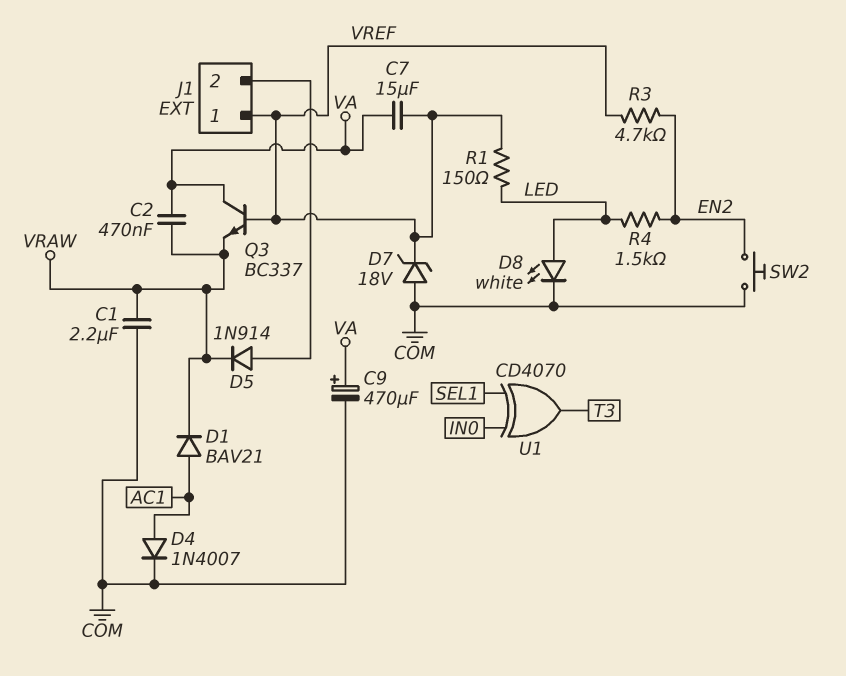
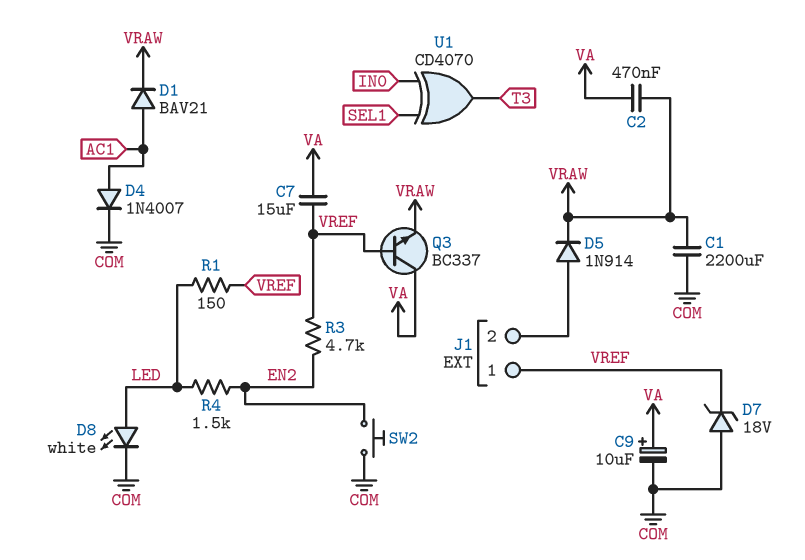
C1: 2.2uF (COM, VRAW) -> 2200uF (COM, VRAW)
C9: 470uF (plus VA, minus COM) -> 10uF (plus VA, minus COM)

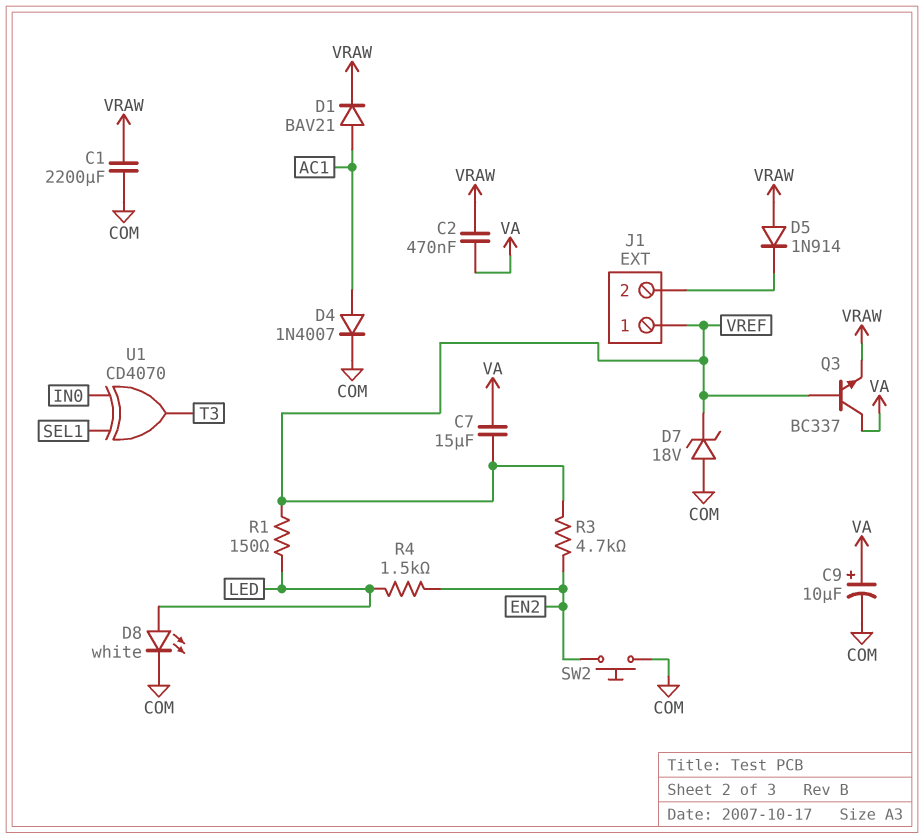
D5: diode 1N914 (A J1/2, K VRAW) -> diode 1N914 (A VRAW, K J1/2)

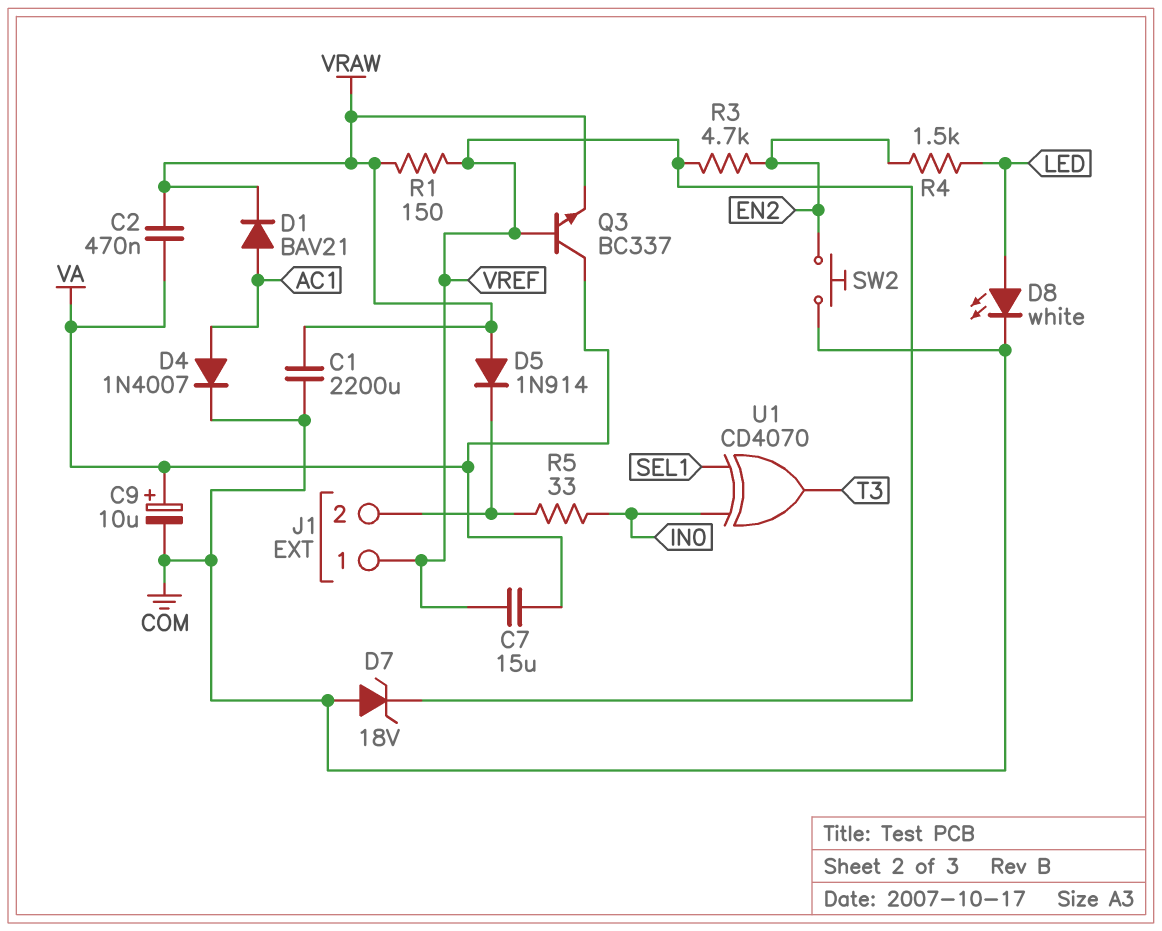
R1: 150 (LED, VREF) -> 150 (VRAW, VREF)
R5: none -> 33 (IN0, J1/2)

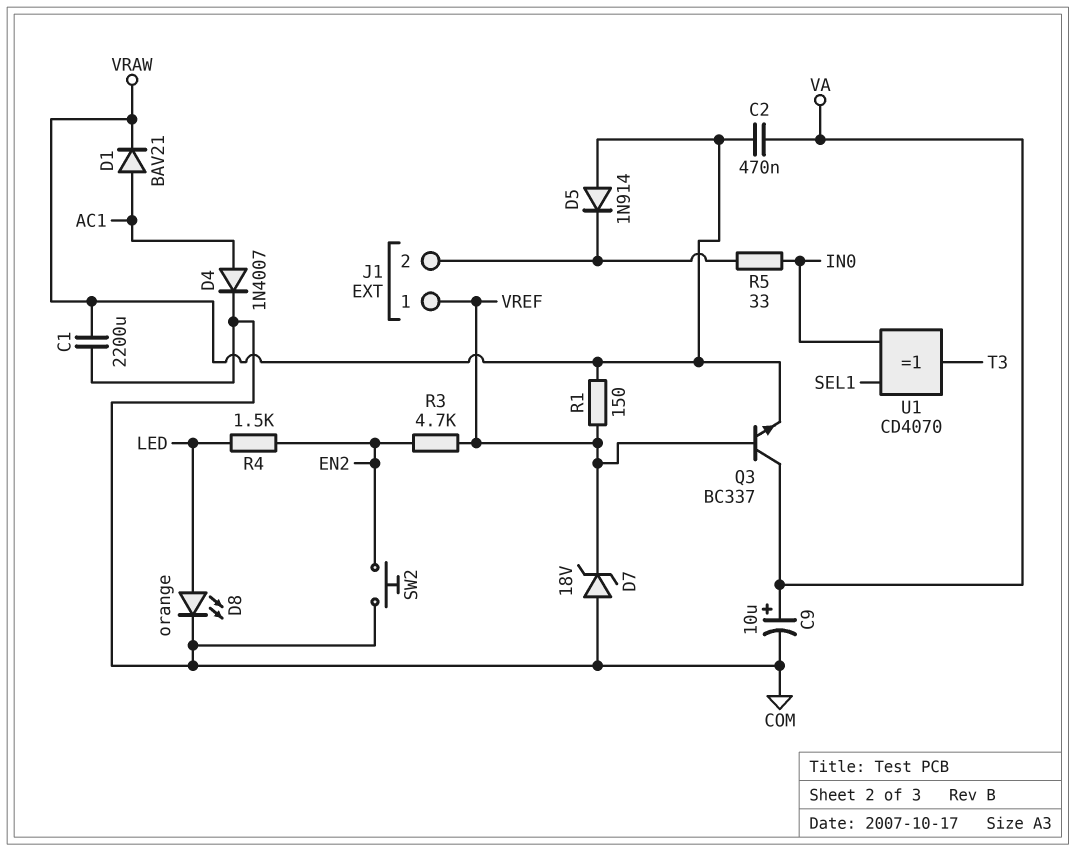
C7: 15uF (VA, VREF) -> none
D8: LED white (A LED, K COM) -> LED orange (A LED, K COM)

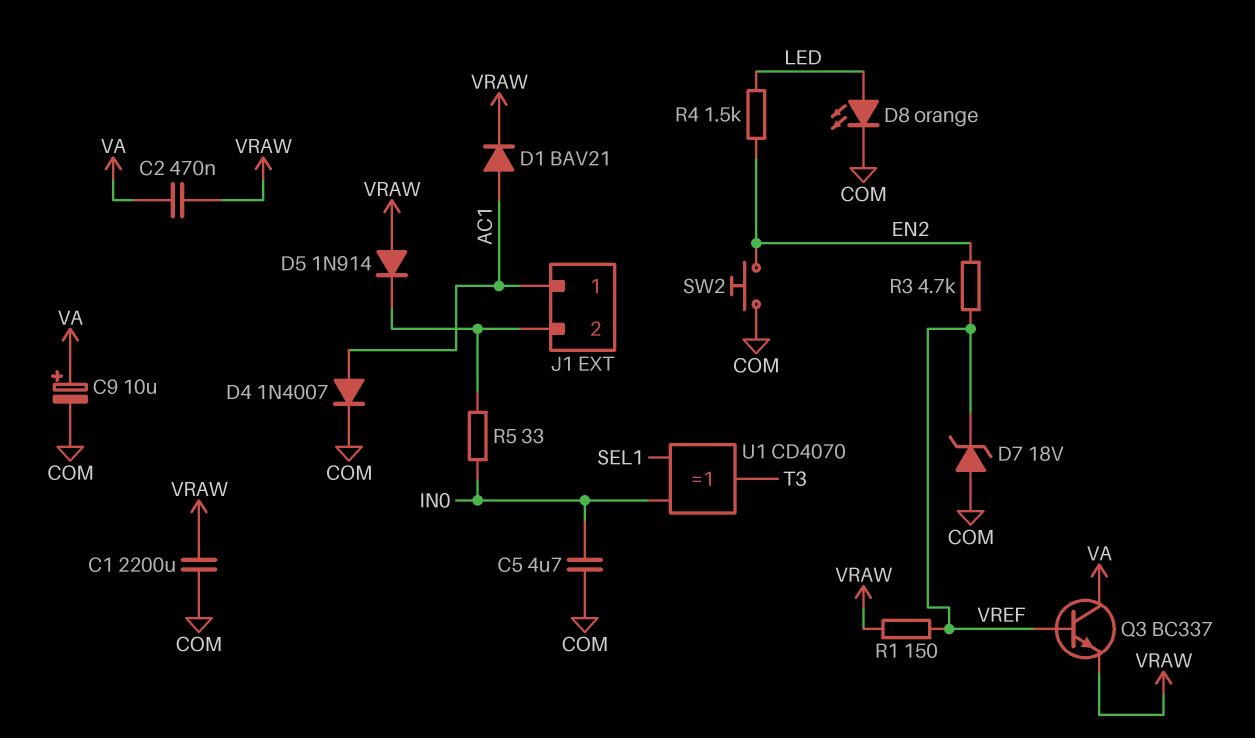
C5: none -> 4.7uF (COM, IN0)
J1 pin 1: VREF -> AC1

